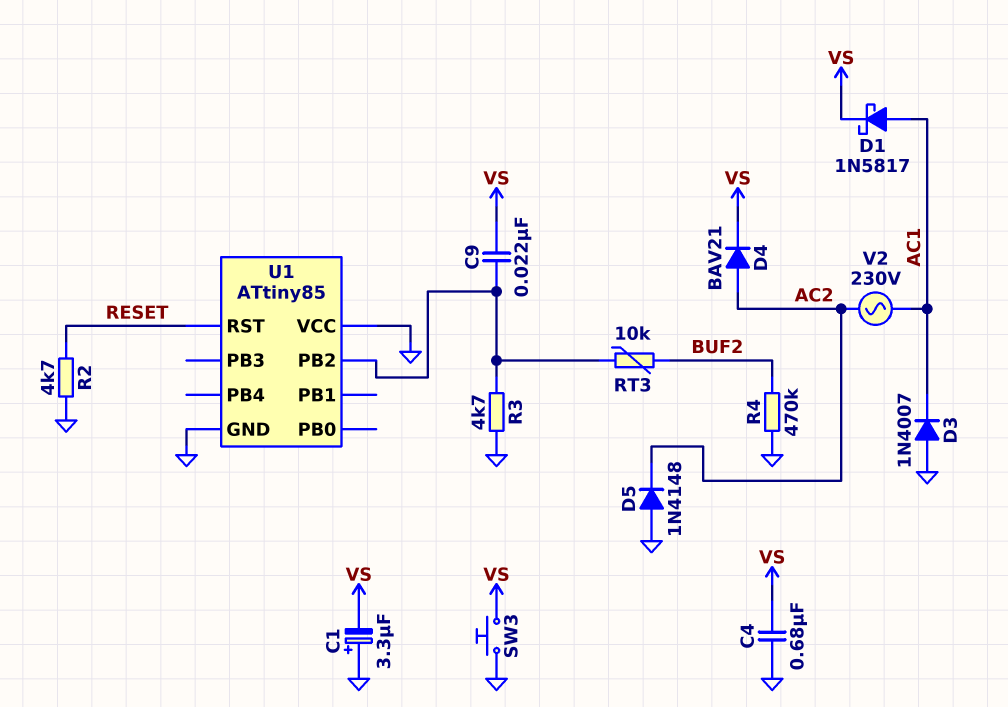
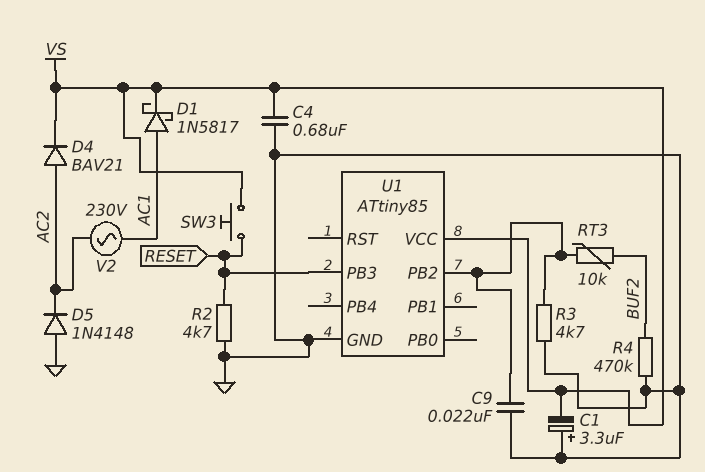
C9: 22nF (U1/PB2, VS) -> 22nF (GND, U1/PB2)
D3: diode 1N4007 (A GND, K AC1) -> none
SW3: button (GND, VS) -> button (RESET, VS)
U1 pin PB3: none -> RESET
U1 pin RST: RESET -> none
U1 pin VCC: GND -> VS

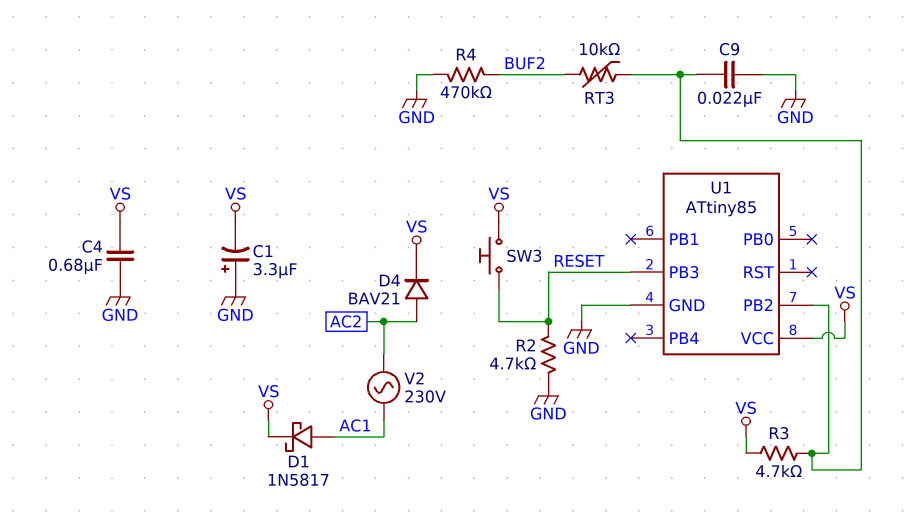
D5: diode 1N4148 (A GND, K AC2) -> none
R3: 4.7k (GND, U1/PB2) -> 4.7k (U1/PB2, VS)

